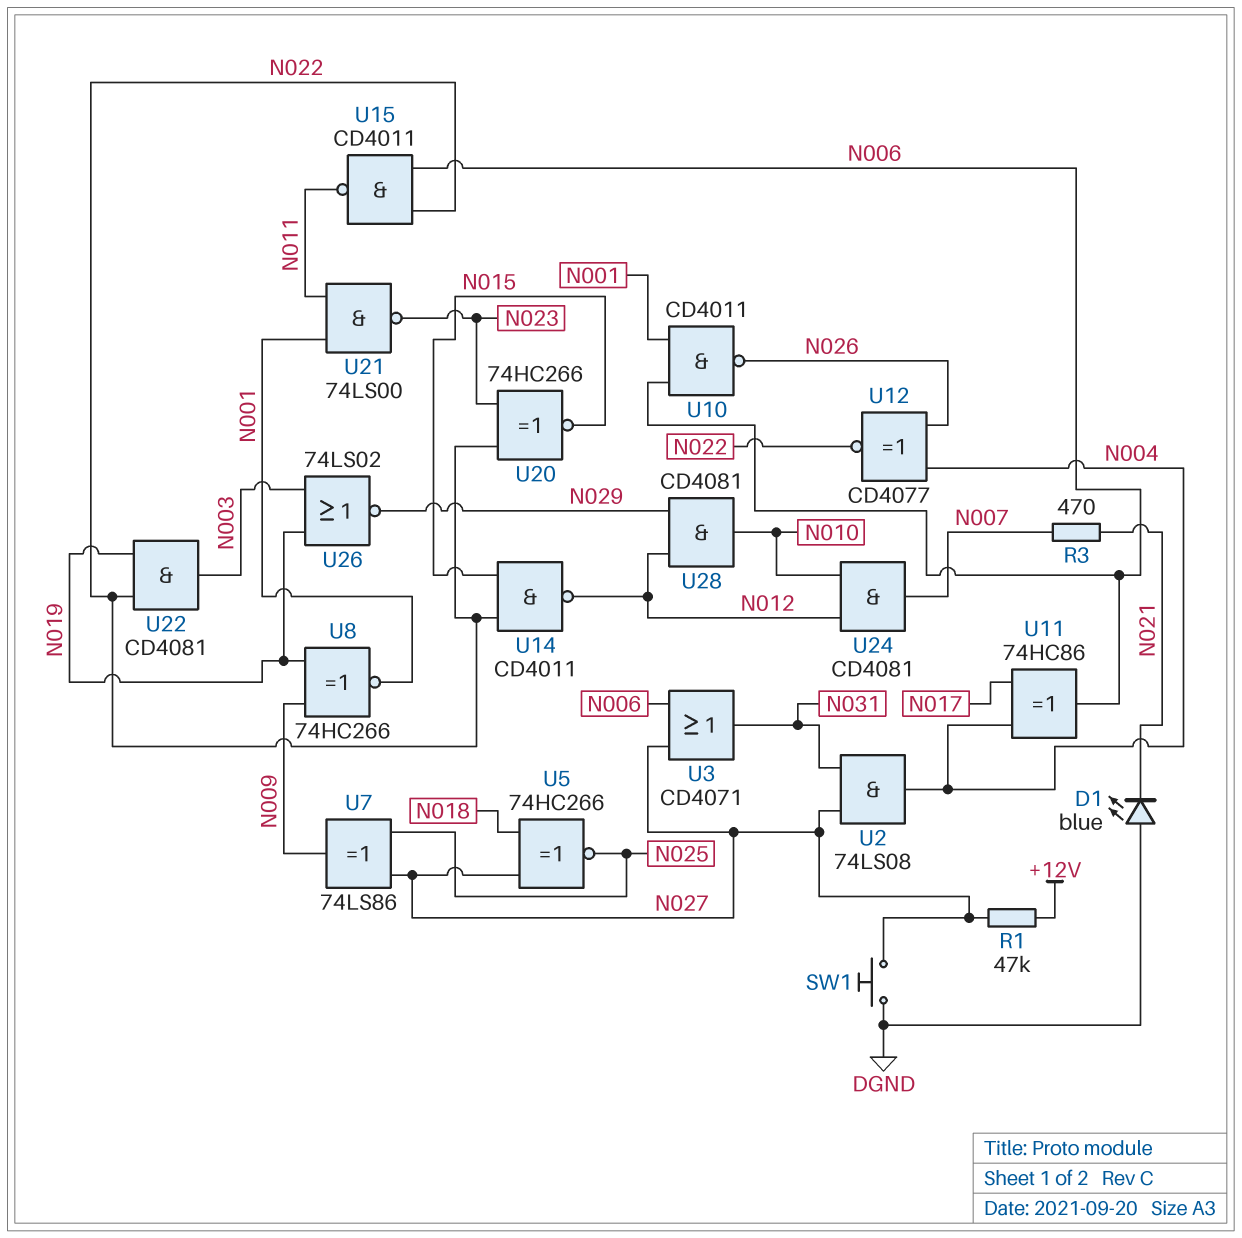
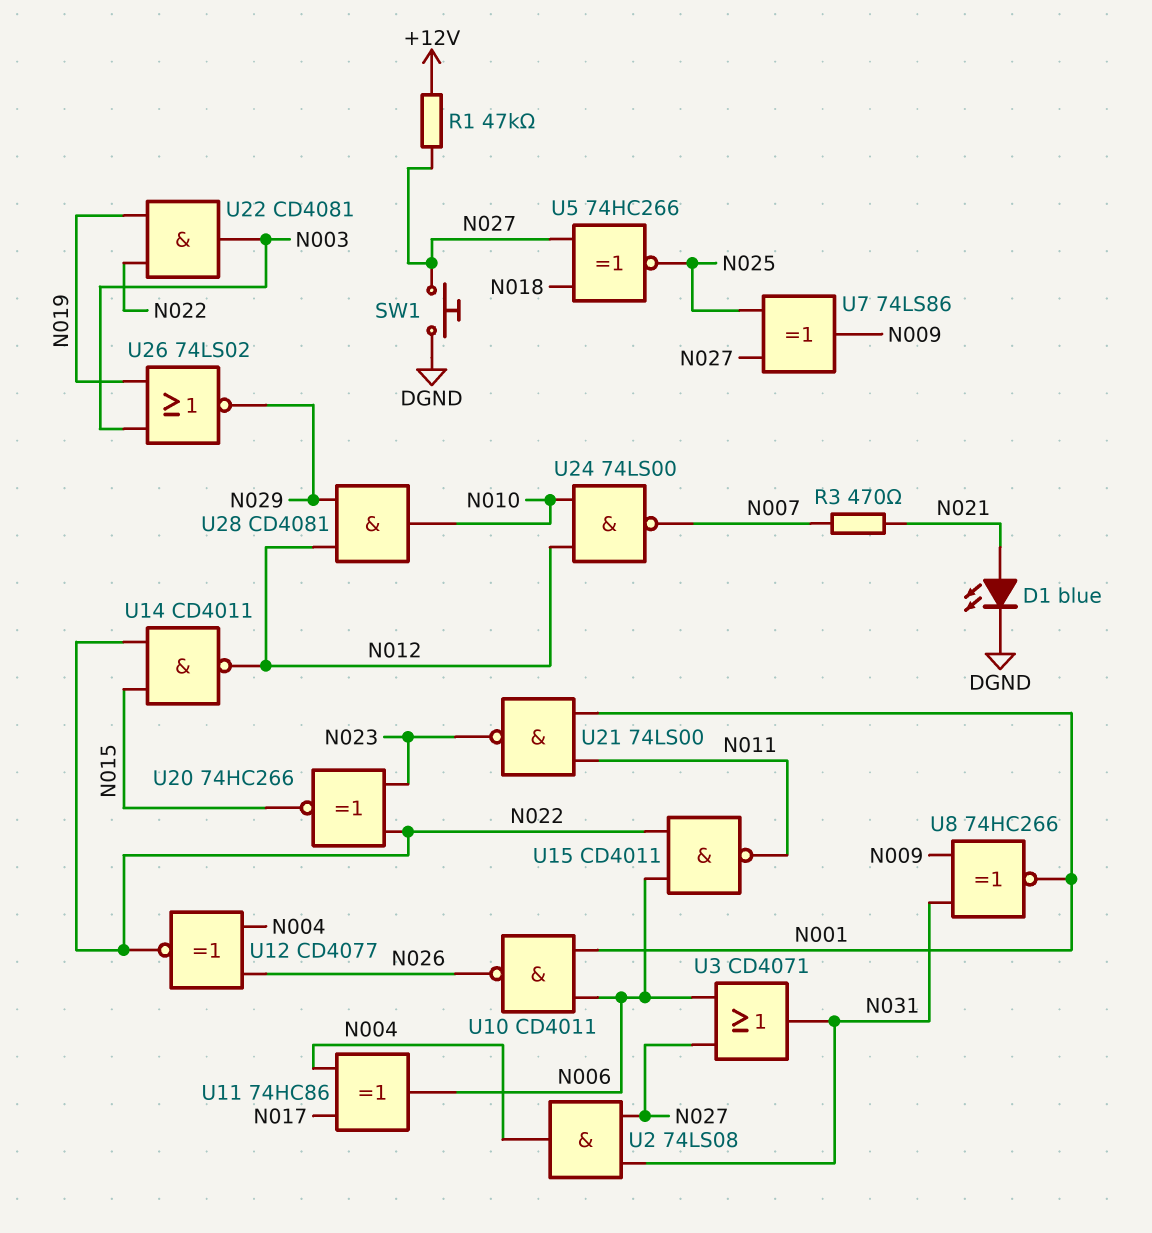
D1: LED blue (A DGND, K N021) -> LED blue (A N021, K DGND)
U8: XNOR 74HC266 (in N009, in N019, out N001) -> XNOR 74HC266 (in N009, in N031, out N001)
U24: AND CD4081 (in N010, in N012, out N007) -> NAND 74LS00 (in N010, in N012, out N007)

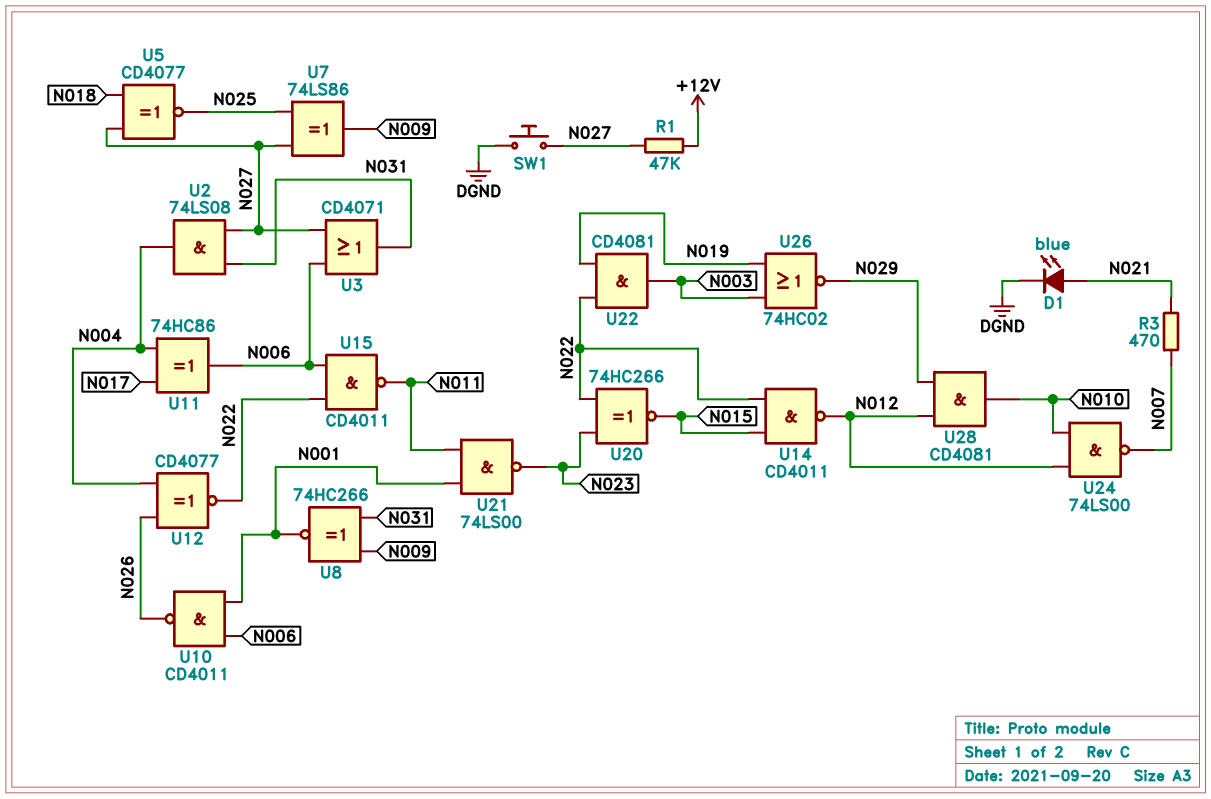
U5: XNOR 74HC266 (in N018, in N027, out N025) -> XNOR CD4077 (in N018, in N027, out N025)
U26: NOR 74LS02 (in N003, in N019, out N029) -> NOR 74HC02 (in N003, in N019, out N029)

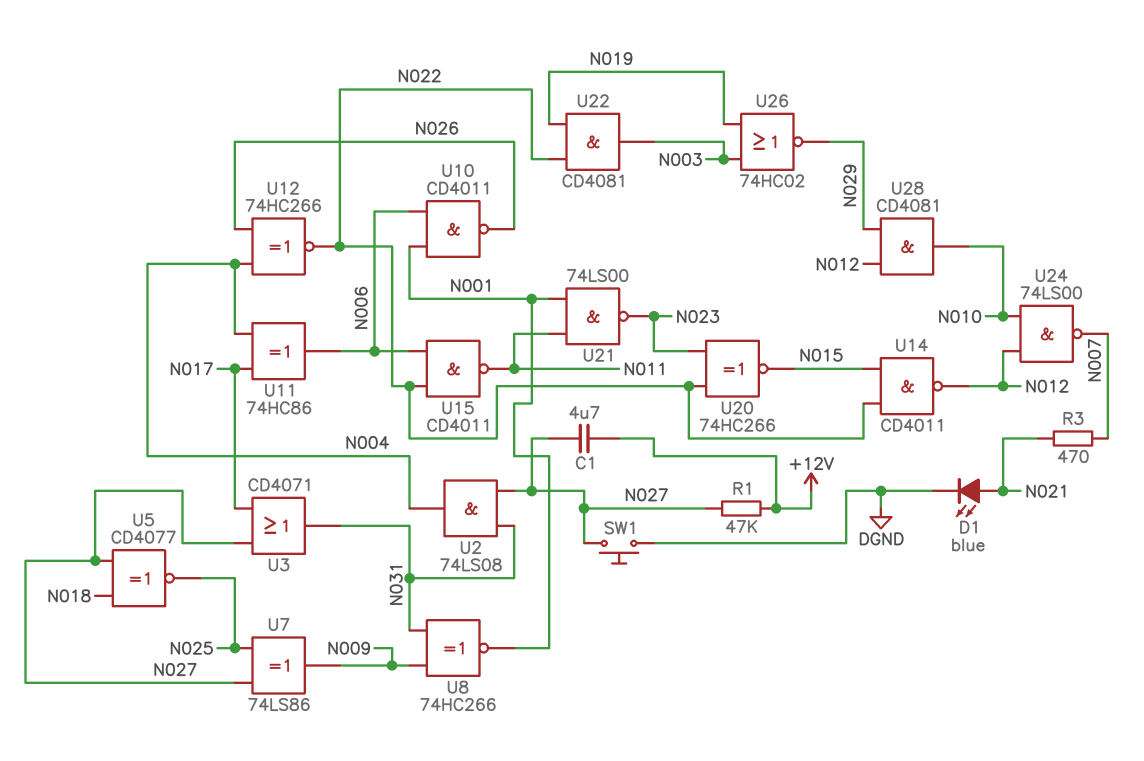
C1: none -> 4.7uF (+12V, N027)
U3: OR CD4071 (in N006, in N027, out N031) -> OR CD4071 (in N017, in N027, out N031)
U12: XNOR CD4077 (in N004, in N026, out N022) -> XNOR 74HC266 (in N004, in N026, out N022)

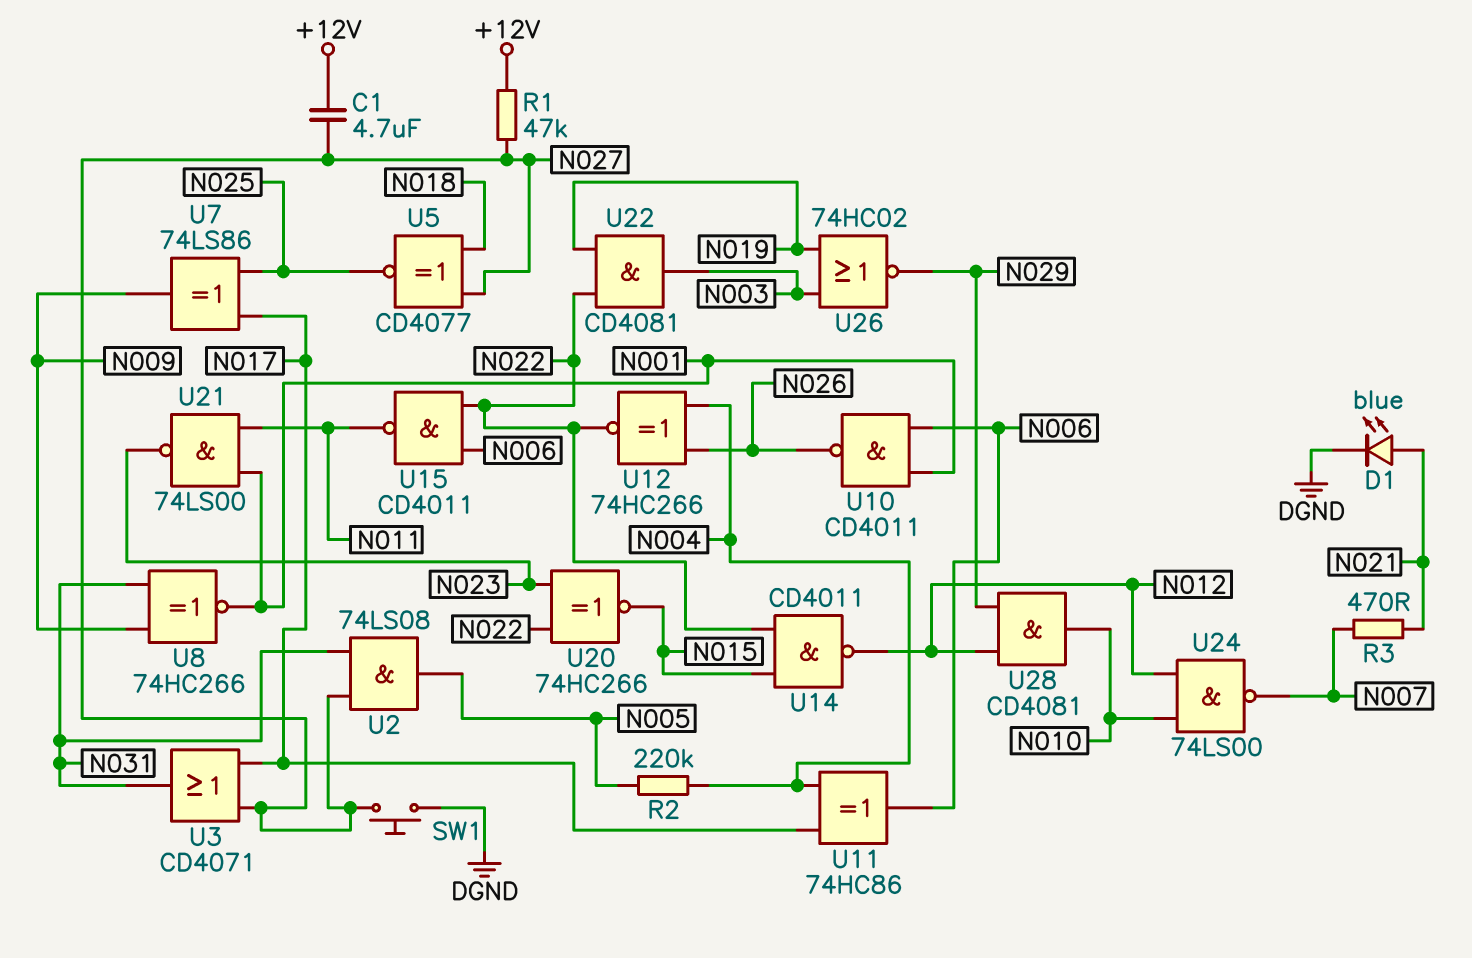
R2: none -> 220k (N004, N005)
U2: AND 74LS08 (in N027, in N031, out N004) -> AND 74LS08 (in N027, in N031, out N005)
U7: XOR 74LS86 (in N025, in N027, out N009) -> XOR 74LS86 (in N017, in N025, out N009)

